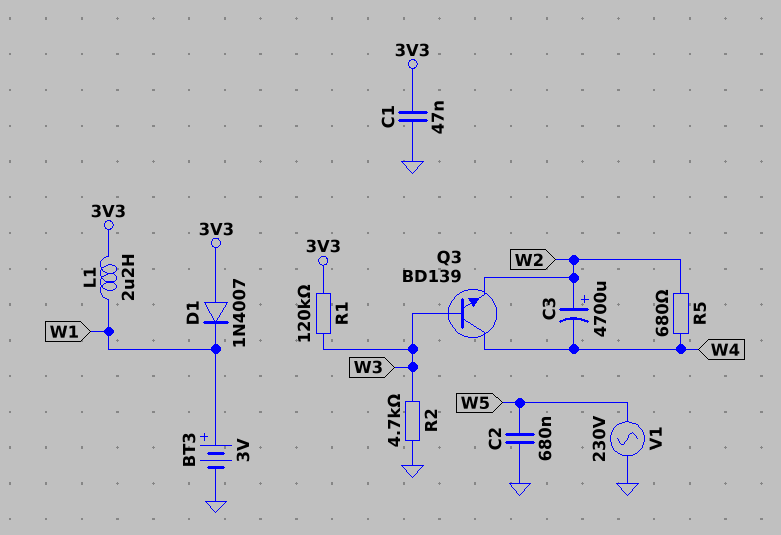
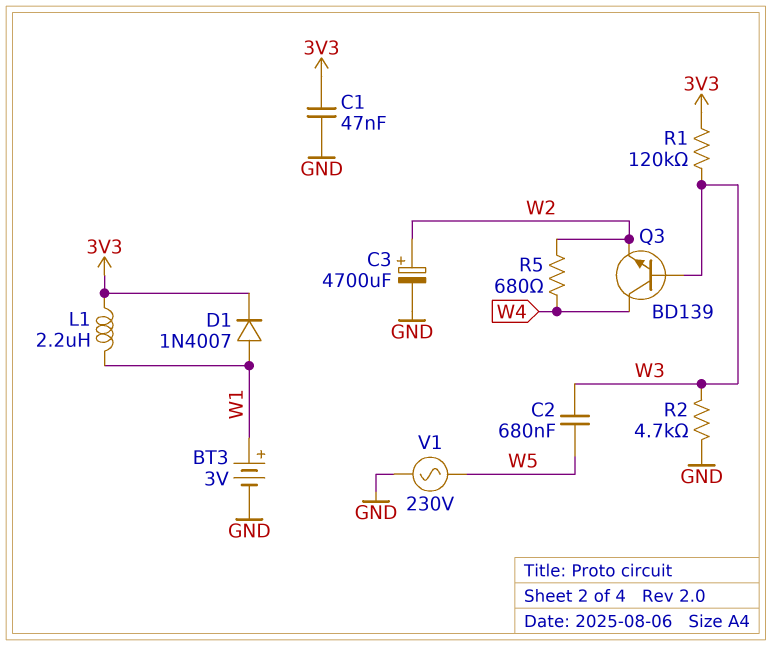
C2: 680nF (GND, W5) -> 680nF (W3, W5)
C3: 4700uF (plus W2, minus W4) -> 4700uF (plus W2, minus GND)
D1: diode 1N4007 (A 3V3, K W1) -> diode 1N4007 (A W1, K 3V3)

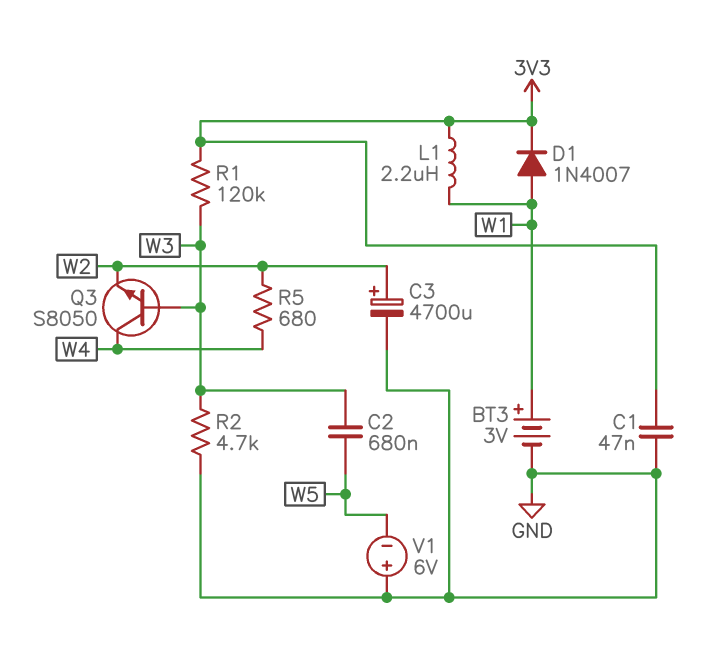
Q3: NPN BD139 (B W3, C W4, E W2) -> NPN S8050 (B W3, C W4, E W2)
V1: AC 230V (GND, W5) -> 6V (plus GND, minus W5)

